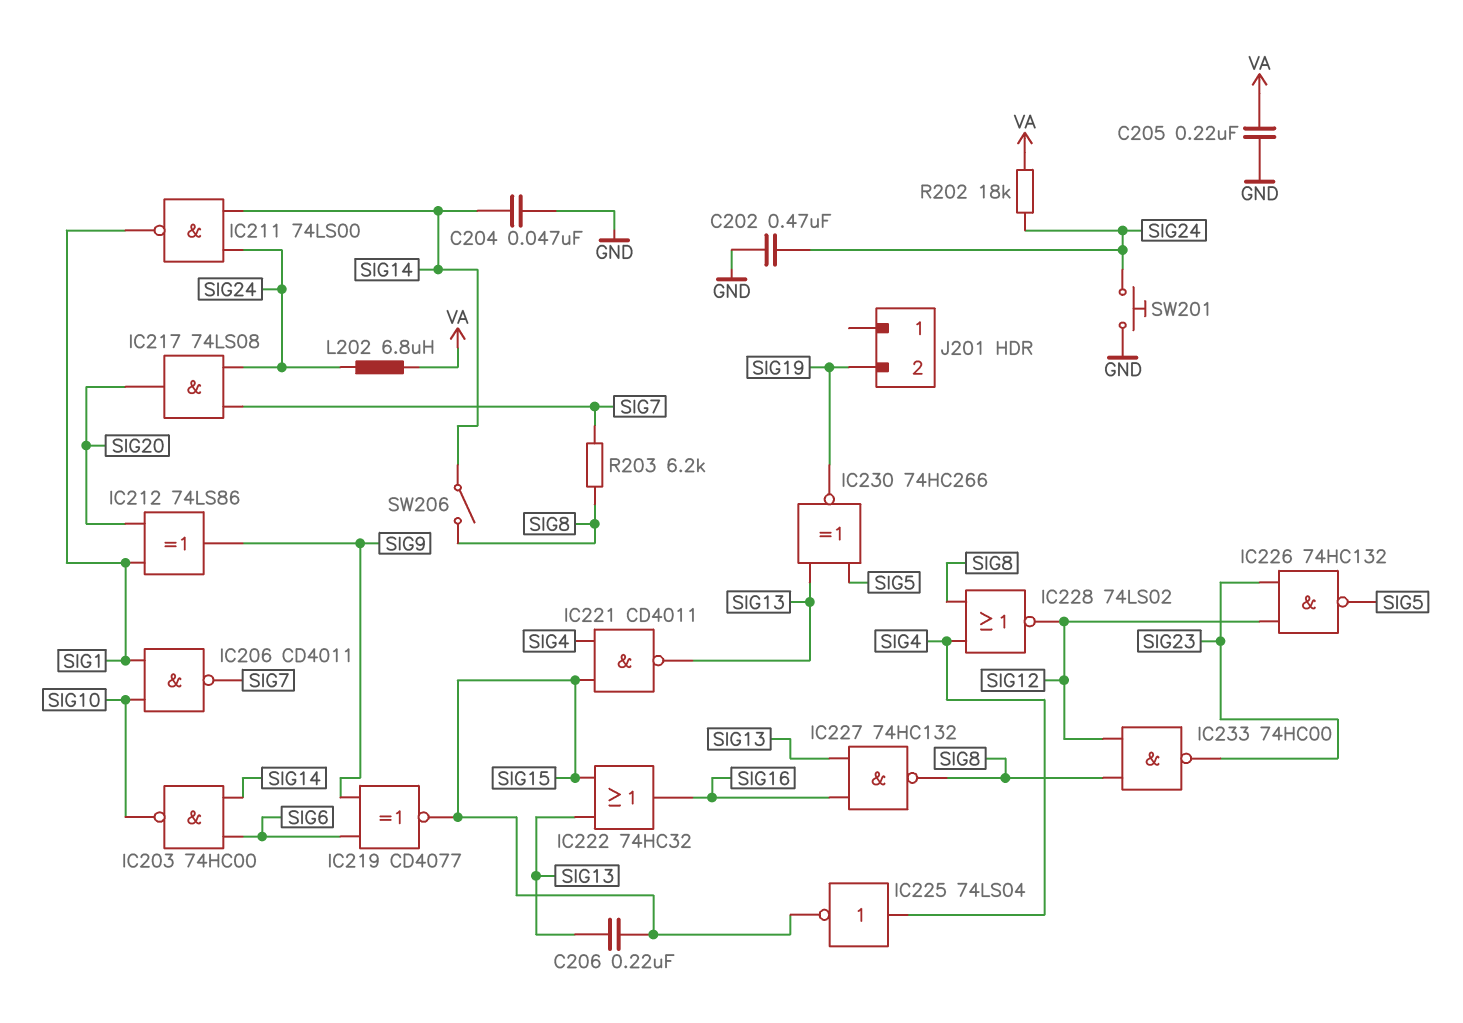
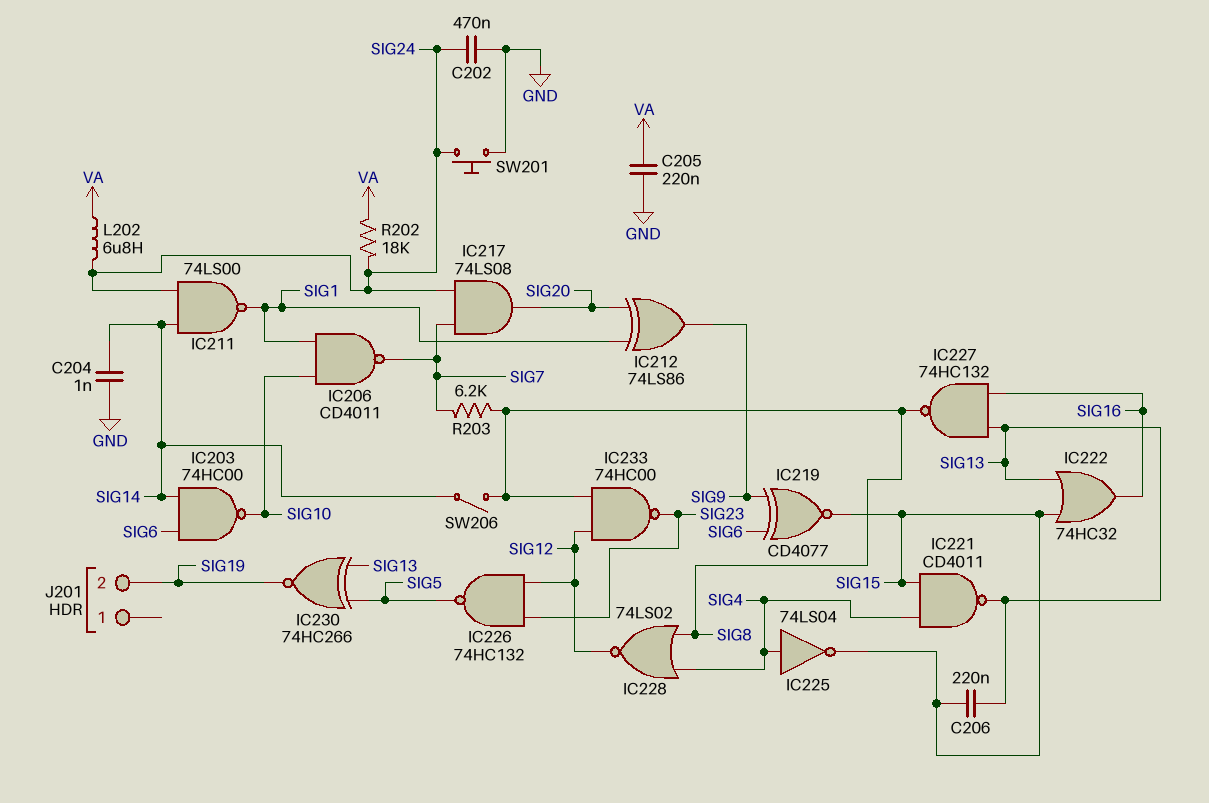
C204: 47nF (GND, SIG14) -> 1nF (GND, SIG14)

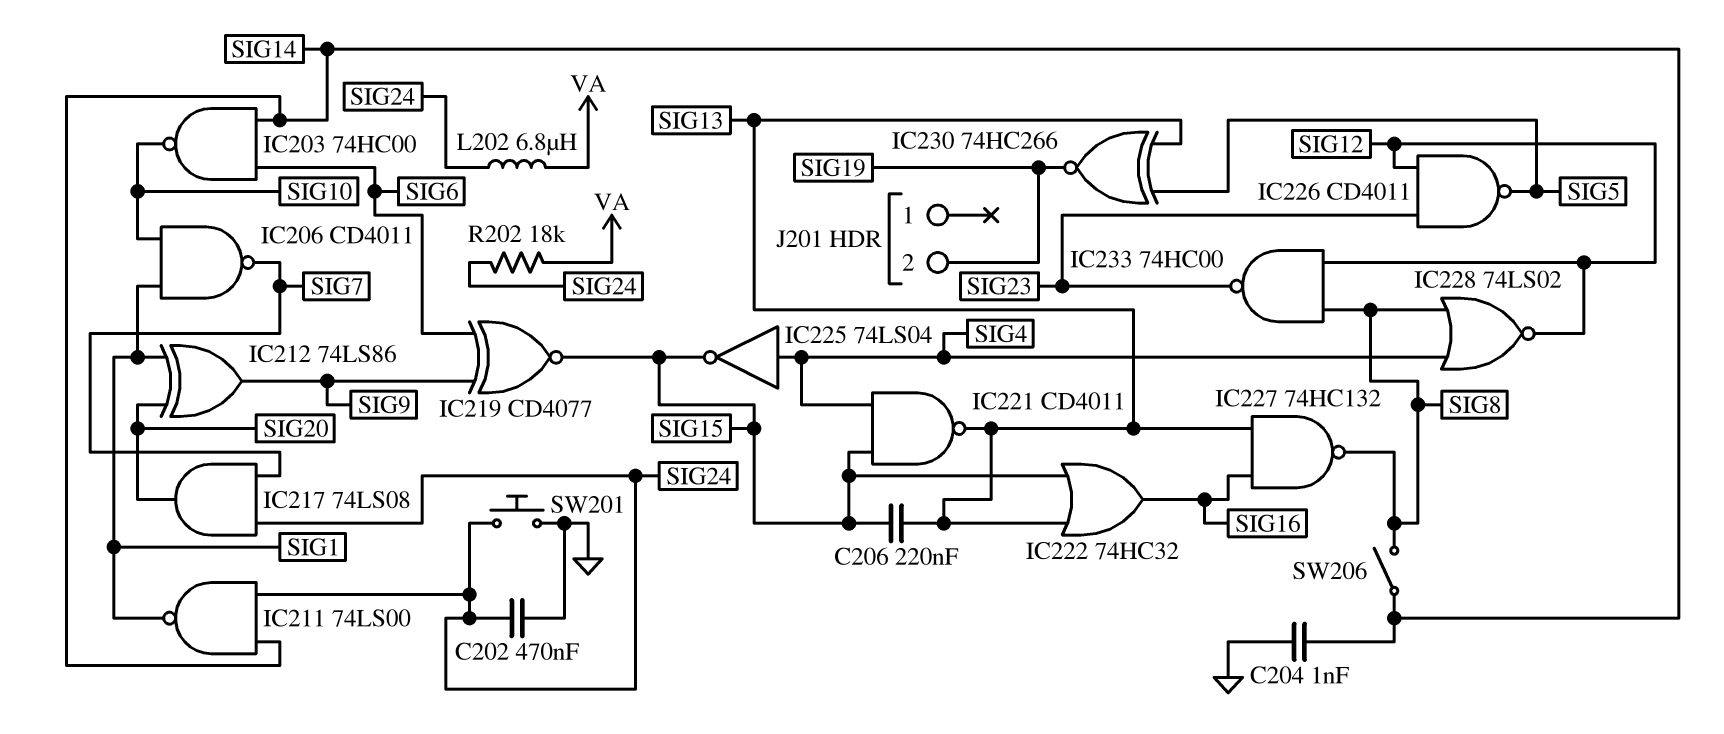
C205: 220nF (GND, VA) -> none
IC226: NAND 74HC132 (in SIG12, in SIG23, out SIG5) -> NAND CD4011 (in SIG12, in SIG23, out SIG5)
R203: 6.2k (SIG7, SIG8) -> none

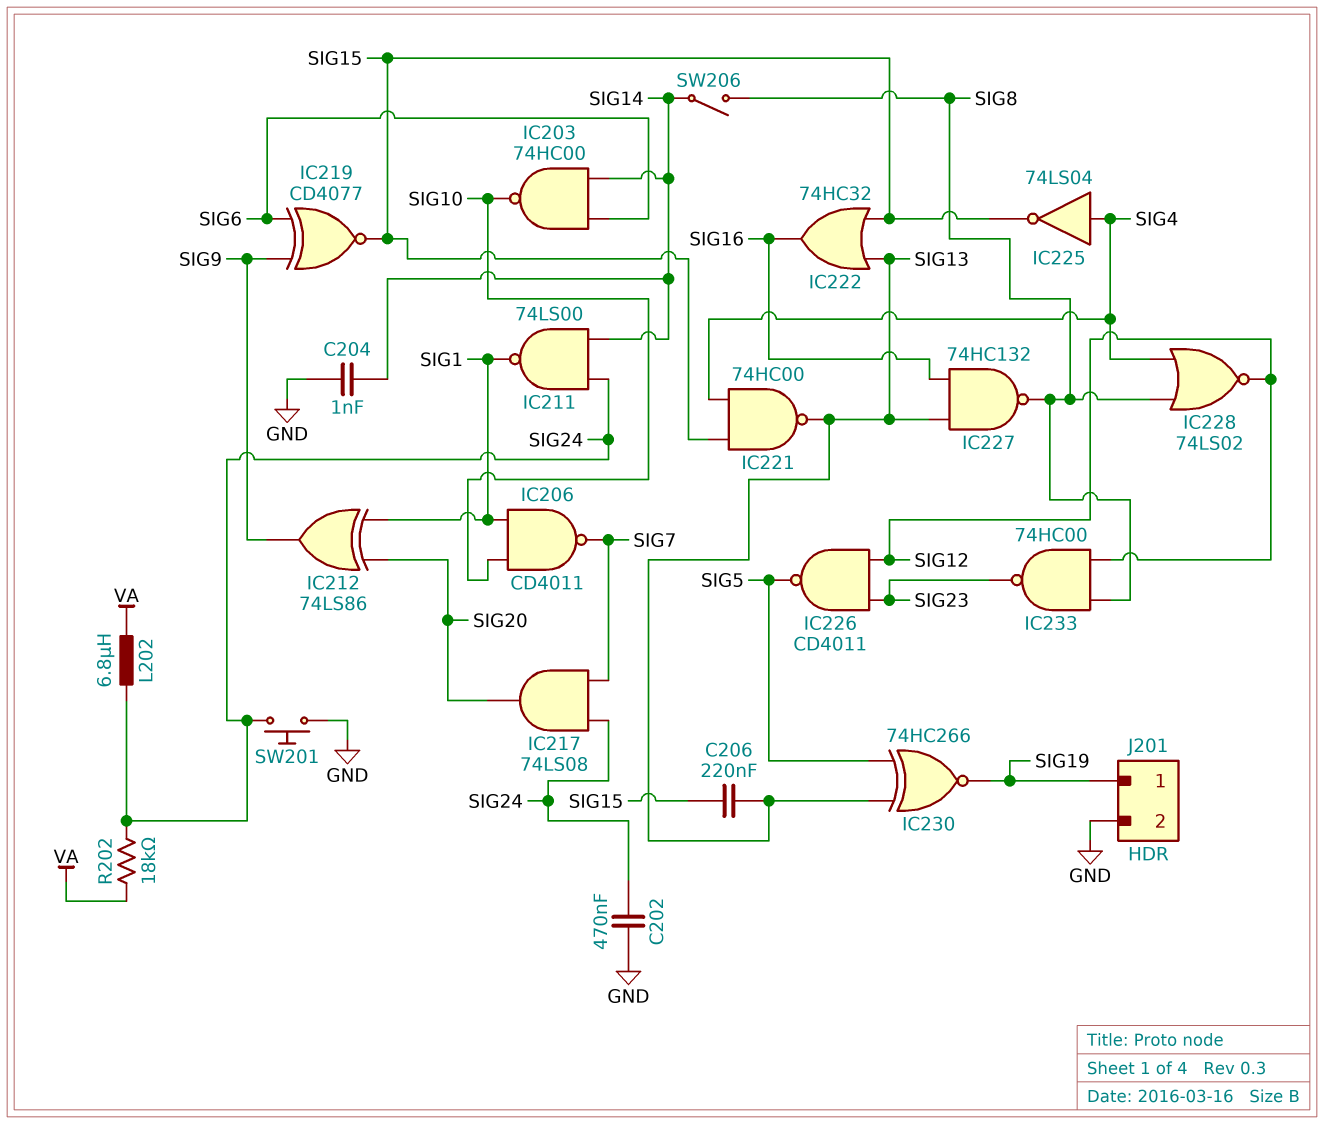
IC221: NAND CD4011 (in SIG4, in SIG15, out SIG13) -> NAND 74HC00 (in SIG4, in SIG15, out SIG13)
J201 pin 1: none -> SIG19
J201 pin 2: SIG19 -> GND

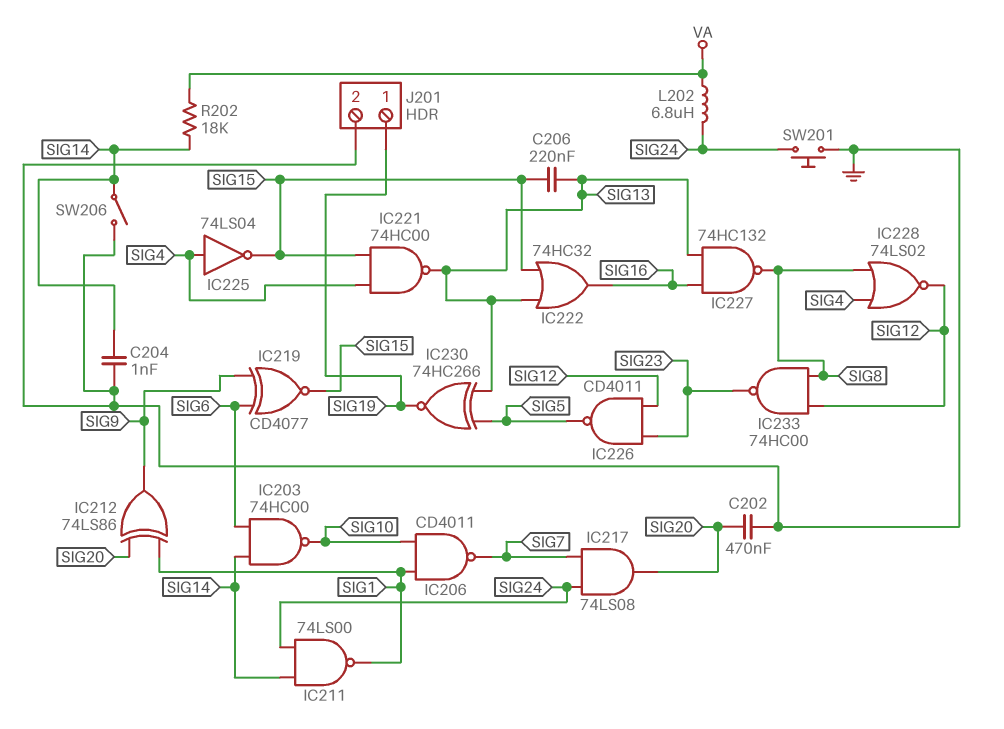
C202: 470nF (GND, SIG24) -> 470nF (GND, SIG20)
R202: 18k (SIG24, VA) -> 18k (SIG14, VA)
SW206: switch (SIG8, SIG14) -> switch (GND, SIG14)

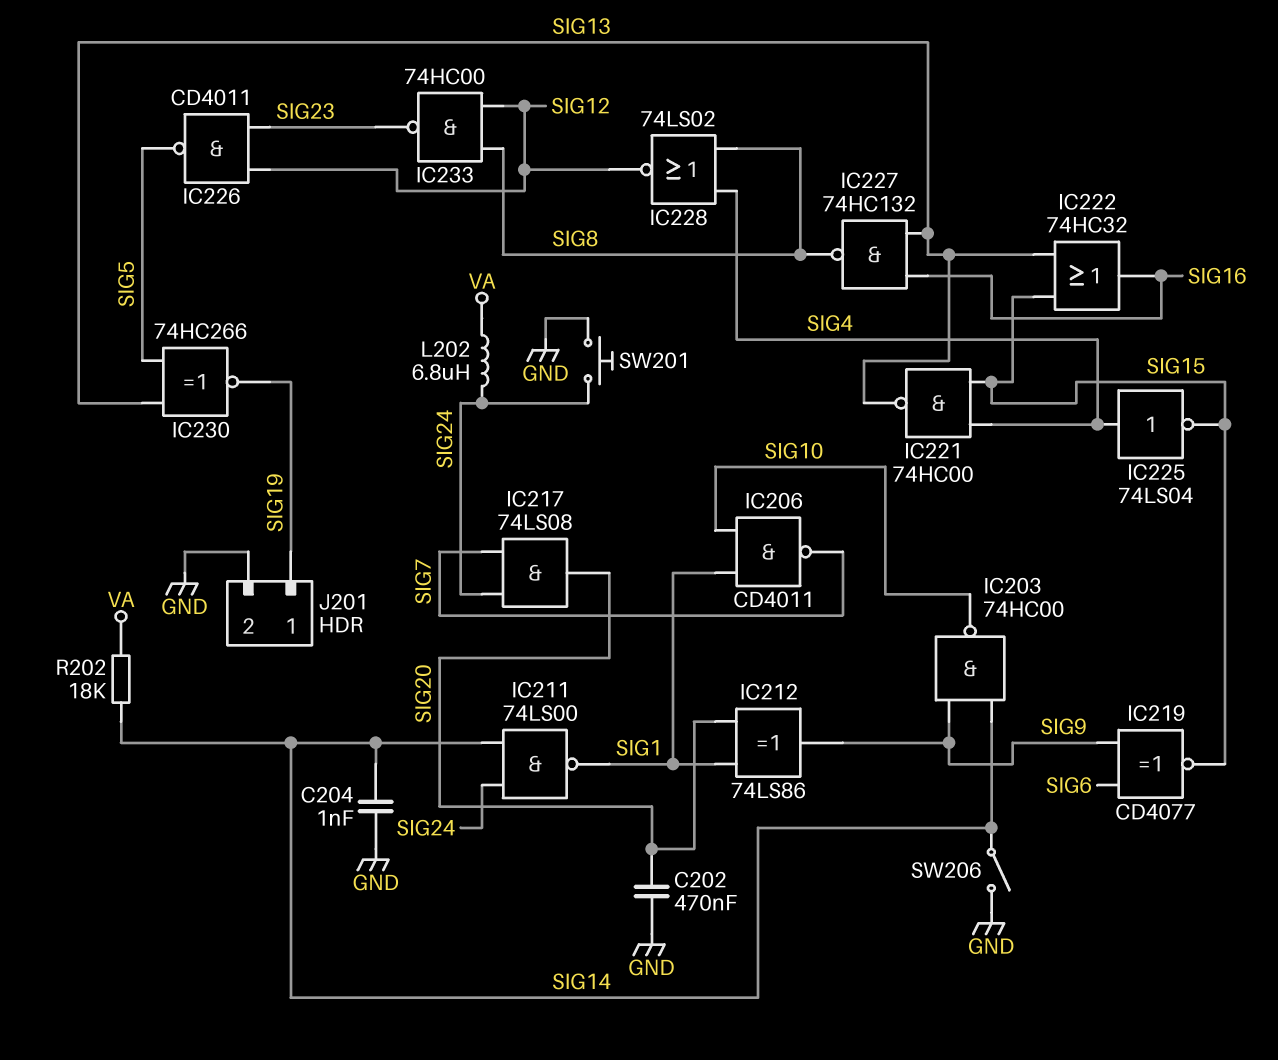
C206: 220nF (SIG13, SIG15) -> none
IC203: NAND 74HC00 (in SIG6, in SIG14, out SIG10) -> NAND 74HC00 (in SIG9, in SIG14, out SIG10)

